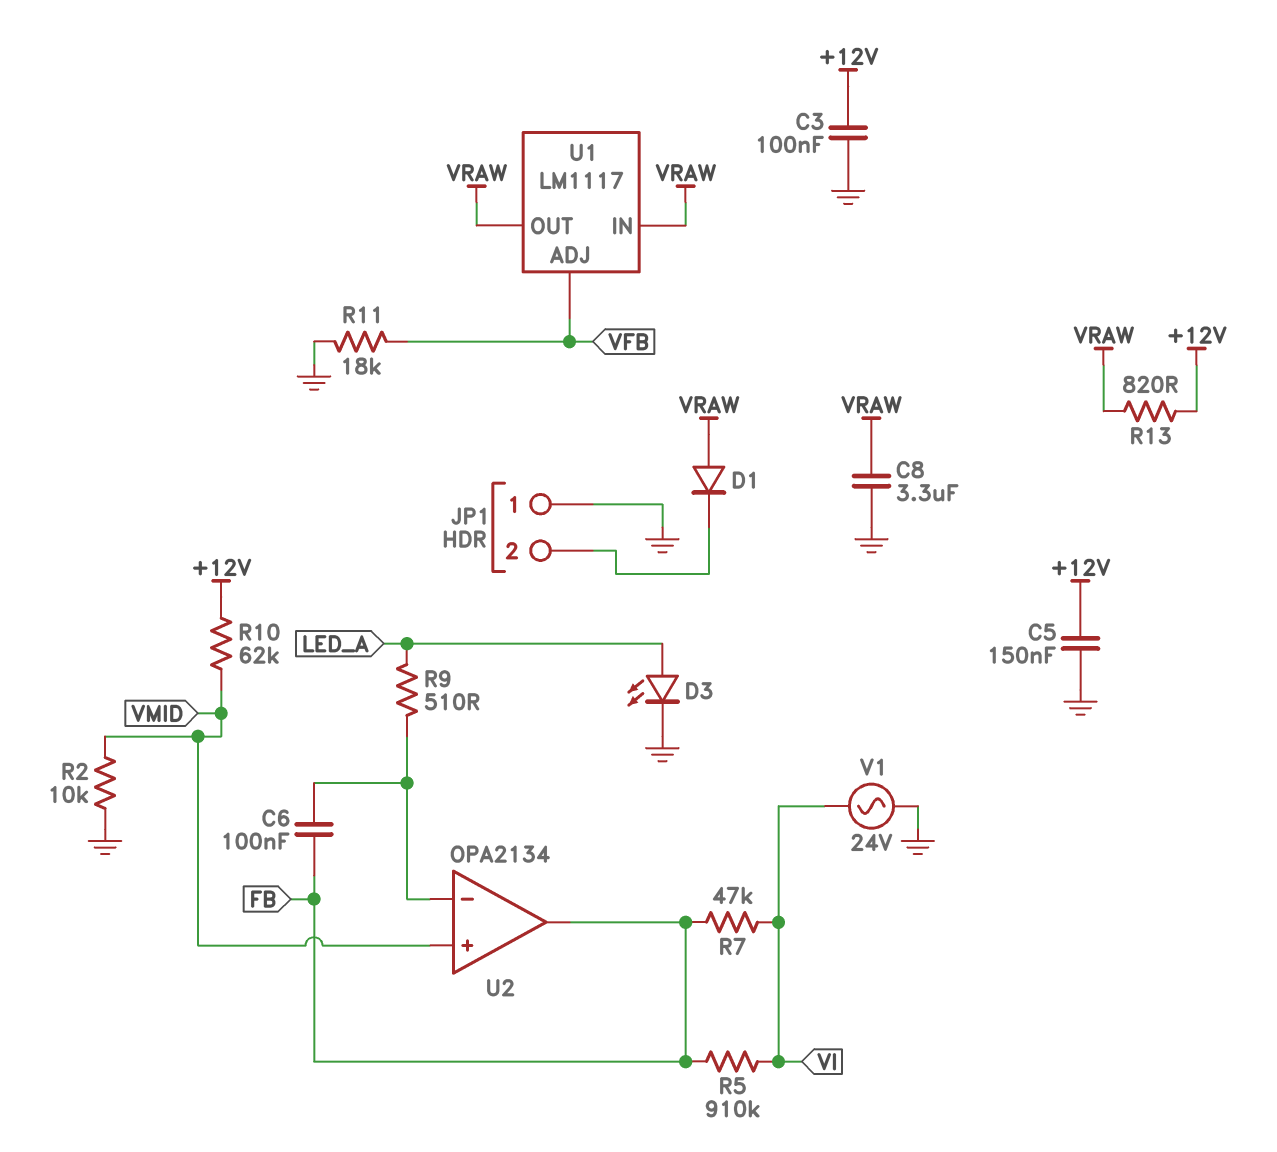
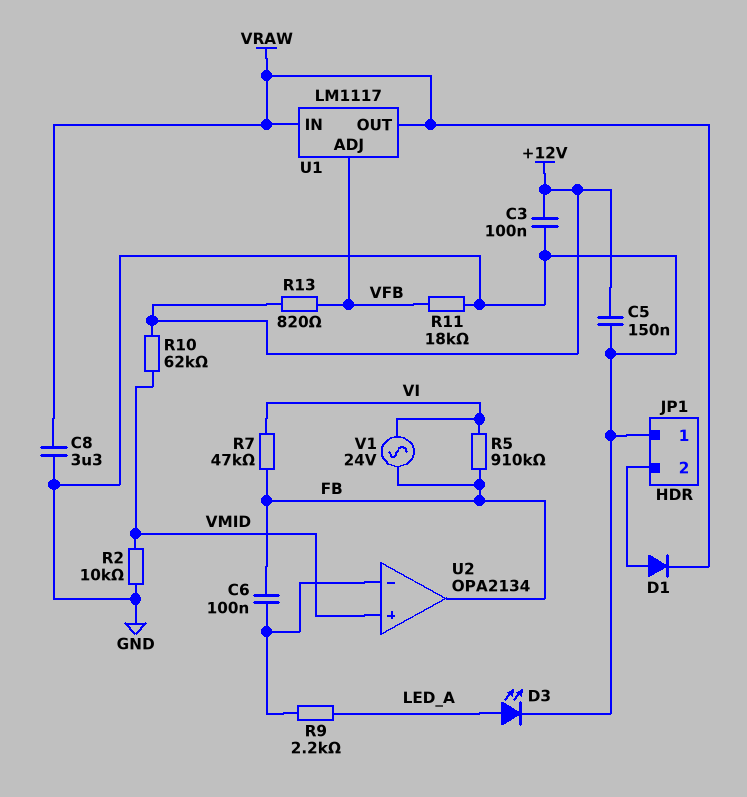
D1: diode (A VRAW, K JP1/2) -> diode (A JP1/2, K VRAW)
R9: 510 (LED_A, U2/in-) -> 2.2k (LED_A, U2/in-)
R13: 820 (+12V, VRAW) -> 820 (+12V, VFB)
V1: AC 24V (GND, VI) -> AC 24V (FB, VI)

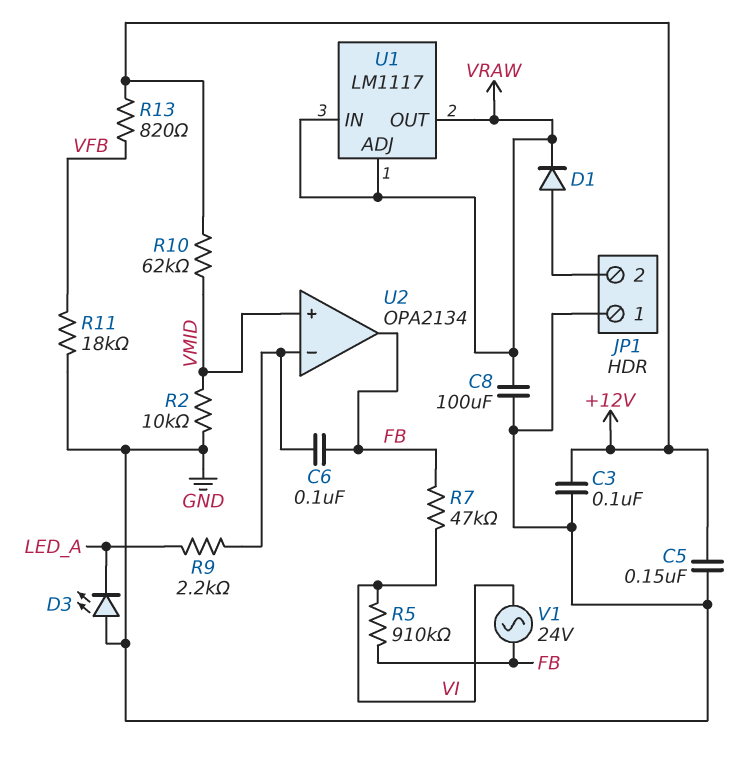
C8: 3.3uF (GND, VRAW) -> 100uF (GND, VRAW)
D3: LED (A LED_A, K GND) -> LED (A GND, K LED_A)
U1 pin ADJ: VFB -> VRAW

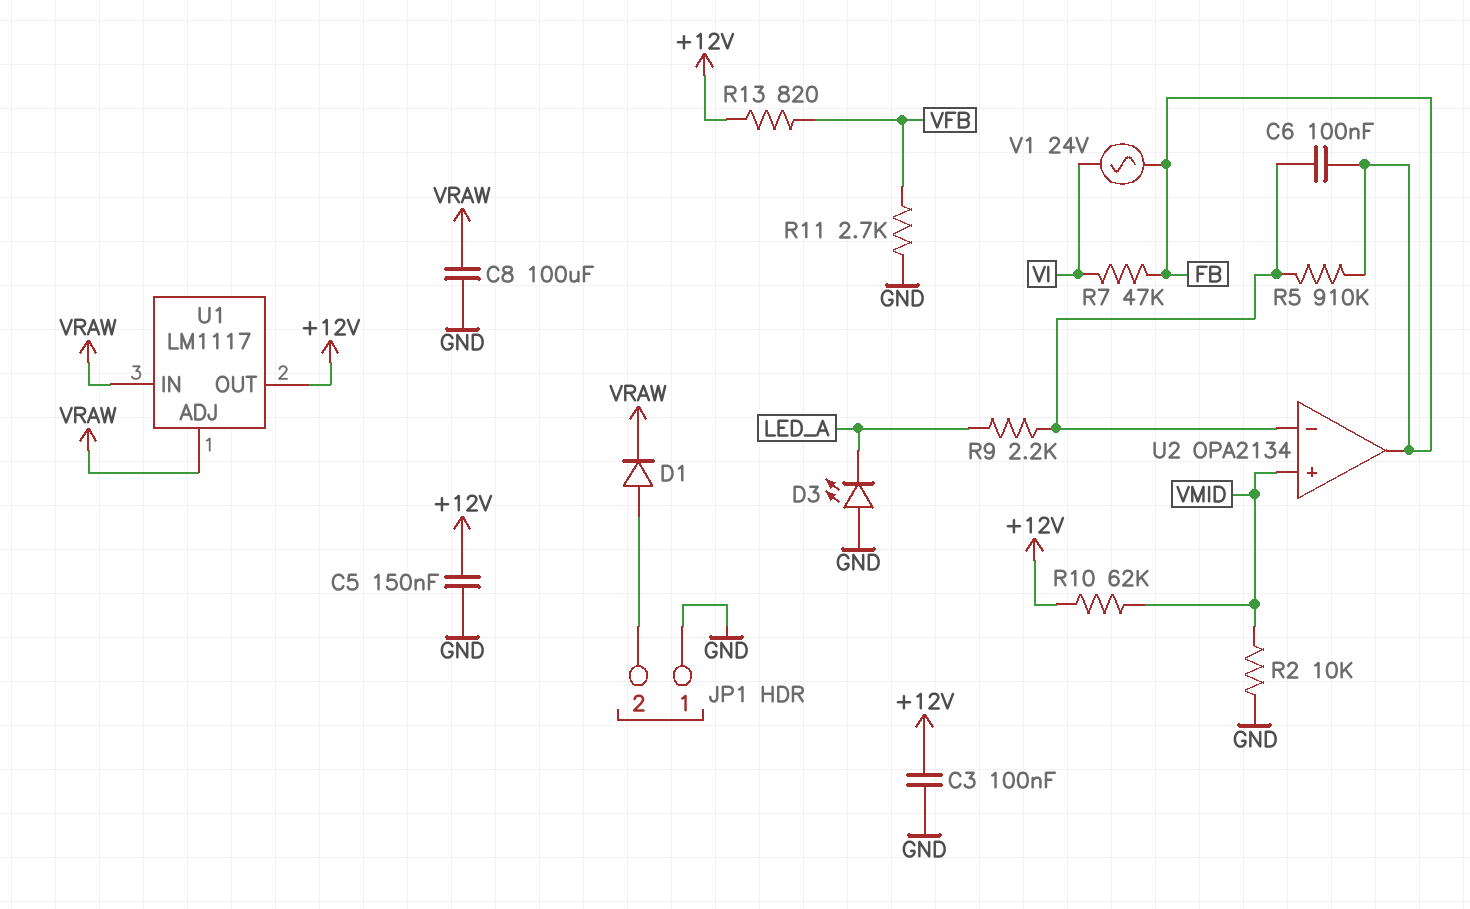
R5: 910k (FB, VI) -> 910k (FB, U2/in-)
R11: 18k (GND, VFB) -> 2.7k (GND, VFB)
U1 pin OUT: VRAW -> +12V

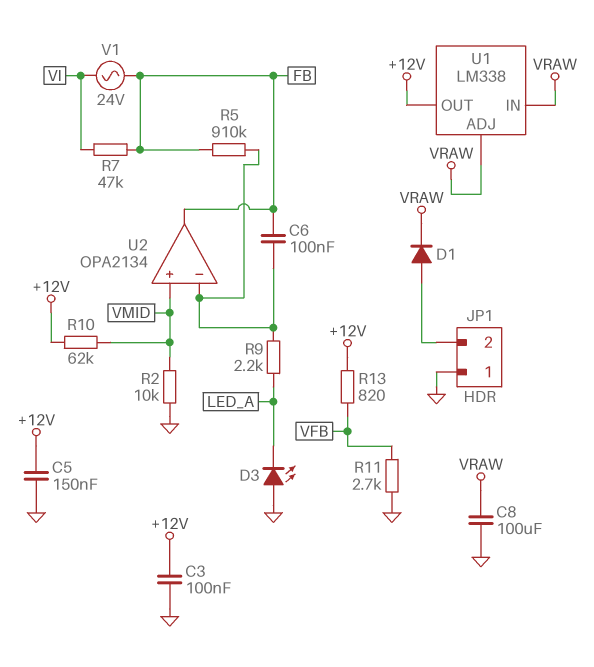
U1: LM1117 -> LM338

